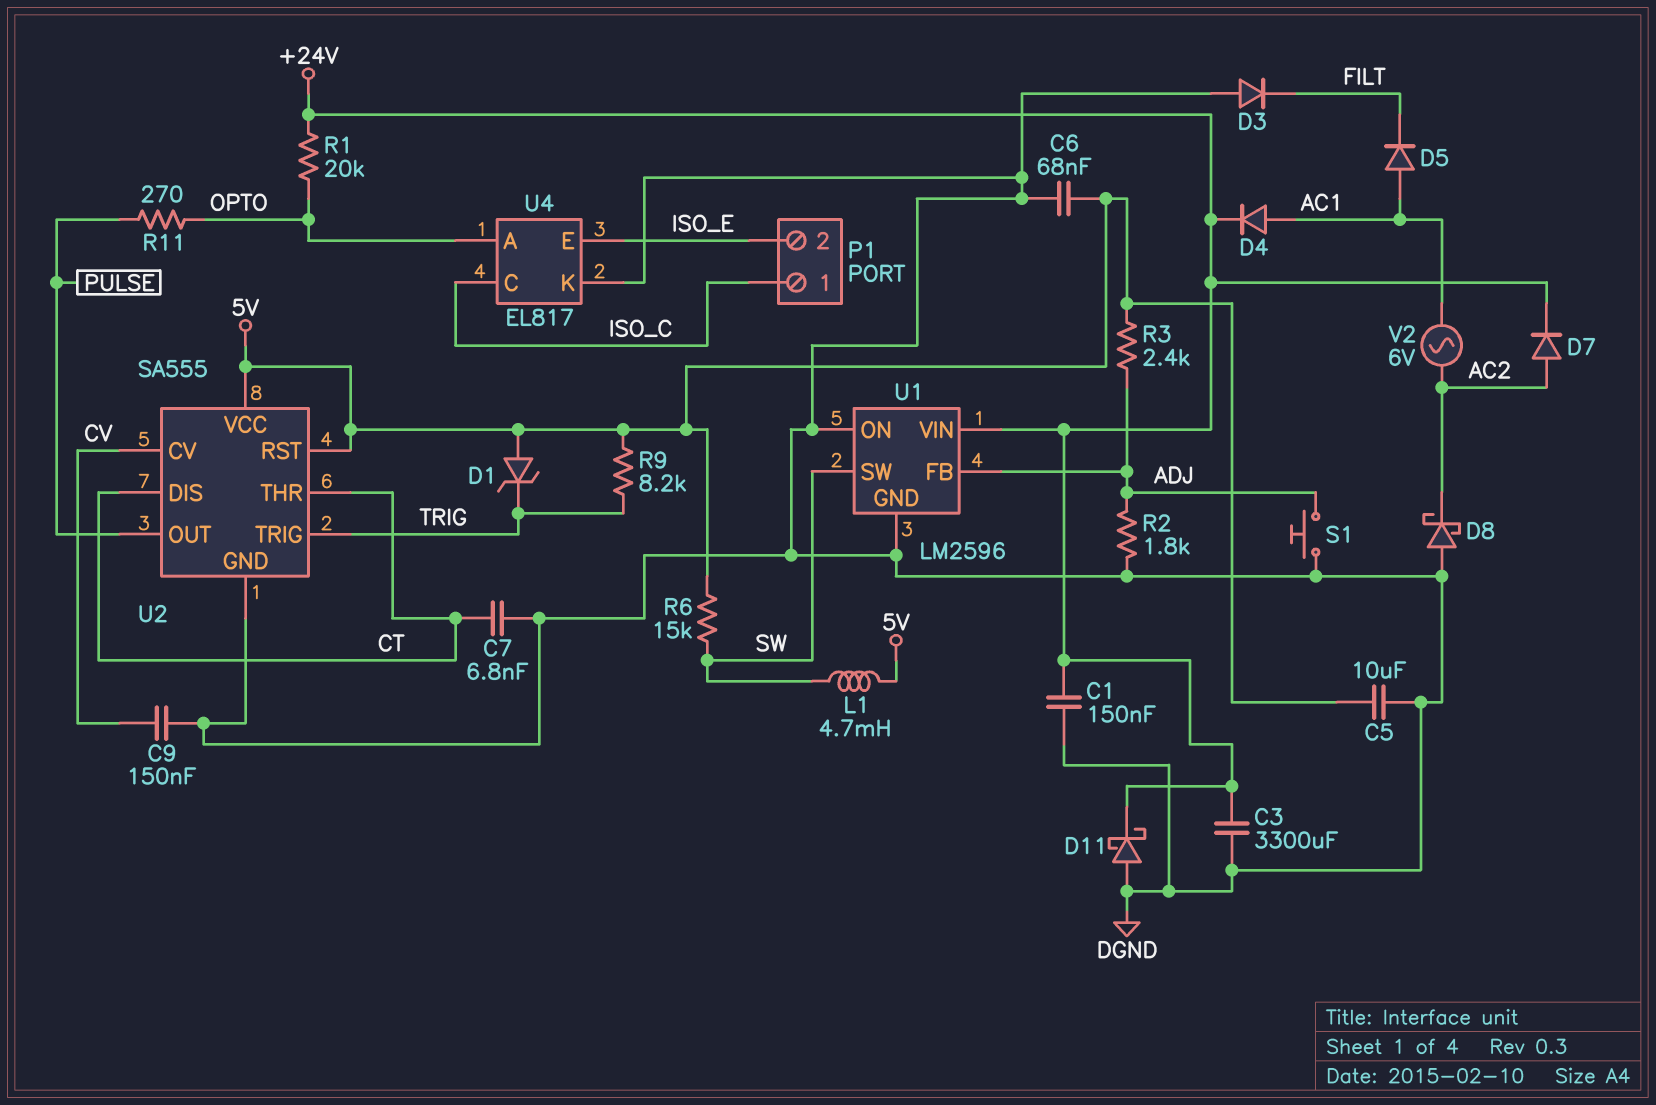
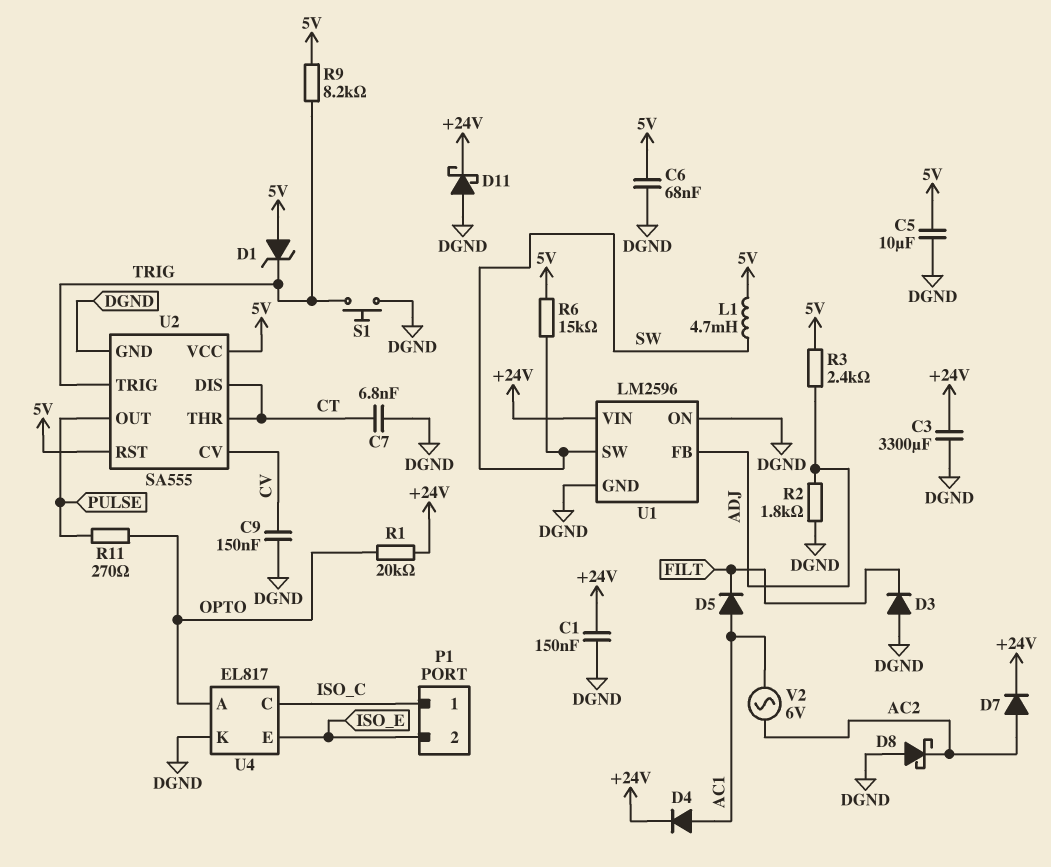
S1: button (ADJ, DGND) -> button (DGND, TRIG)

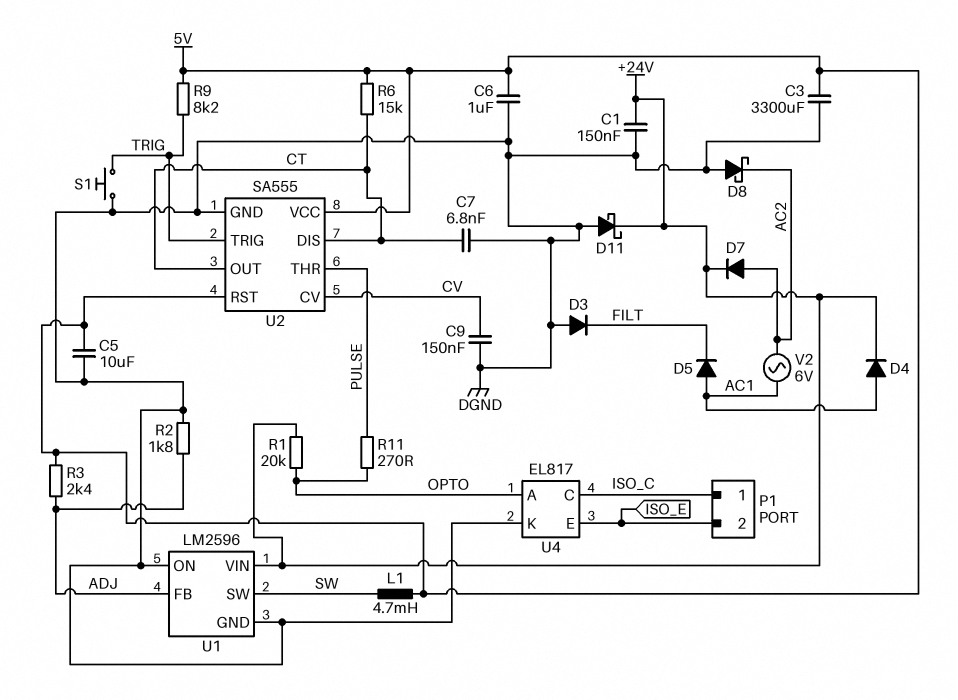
C3: 3300uF (+24V, DGND) -> 3300uF (5V, DGND)
C6: 68nF (5V, DGND) -> 1uF (5V, DGND)
D1: zener (A 5V, K TRIG) -> none
R6: 15k (5V, SW) -> 15k (5V, CT)
U2 pin OUT: PULSE -> CT
U2 pin THR: CT -> PULSE

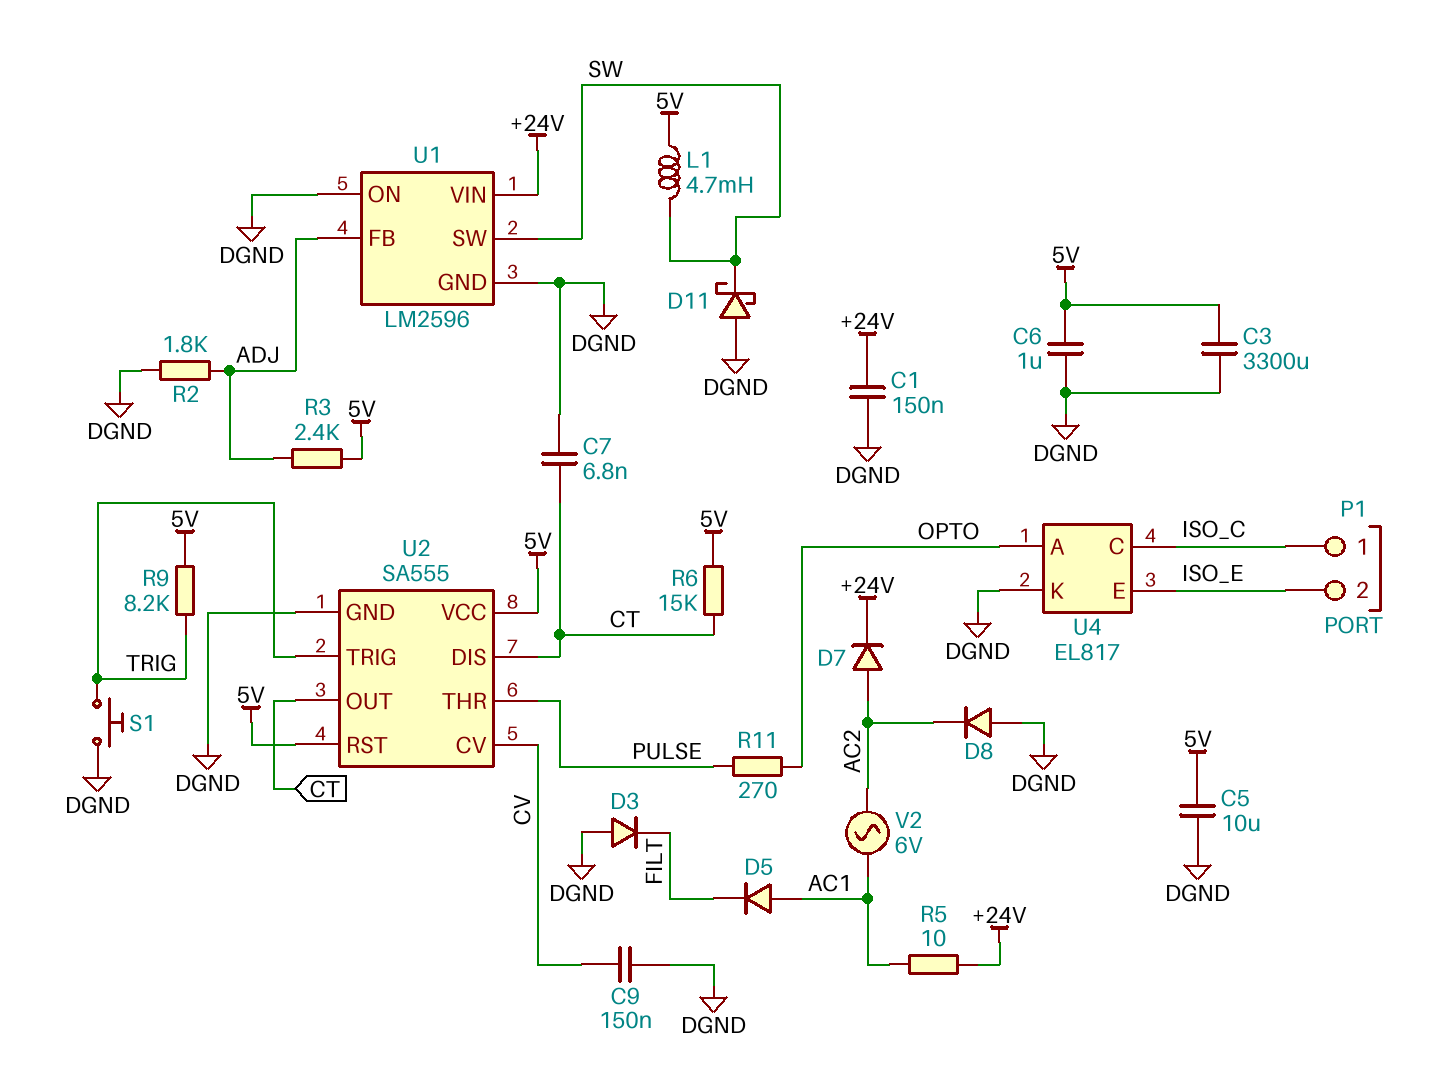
D4: diode (A AC1, K +24V) -> none
D8: schottky (A DGND, K AC2) -> diode (A DGND, K AC2)
D11: schottky (A DGND, K +24V) -> schottky (A DGND, K SW)
R1: 20k (+24V, OPTO) -> none
R5: none -> 10 (+24V, AC1)

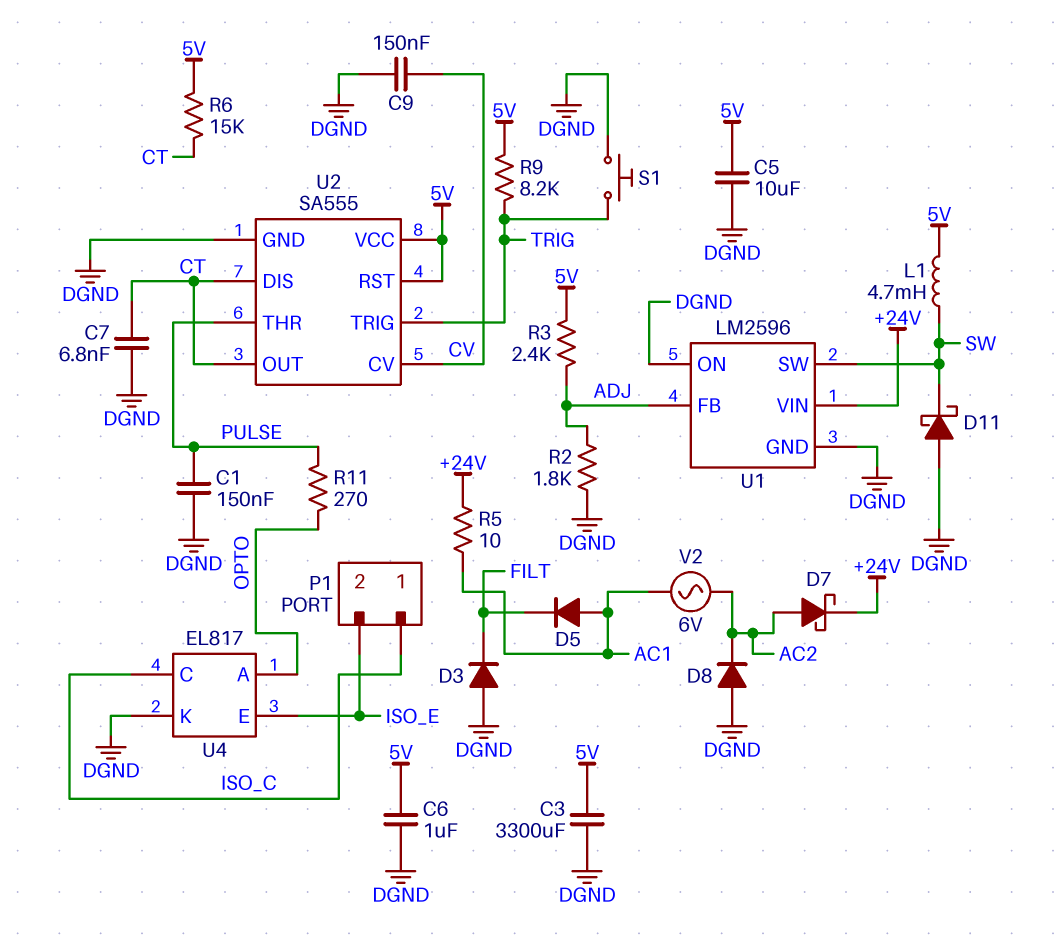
C1: 150nF (+24V, DGND) -> 150nF (DGND, PULSE)
D7: diode (A AC2, K +24V) -> schottky (A AC2, K +24V)

